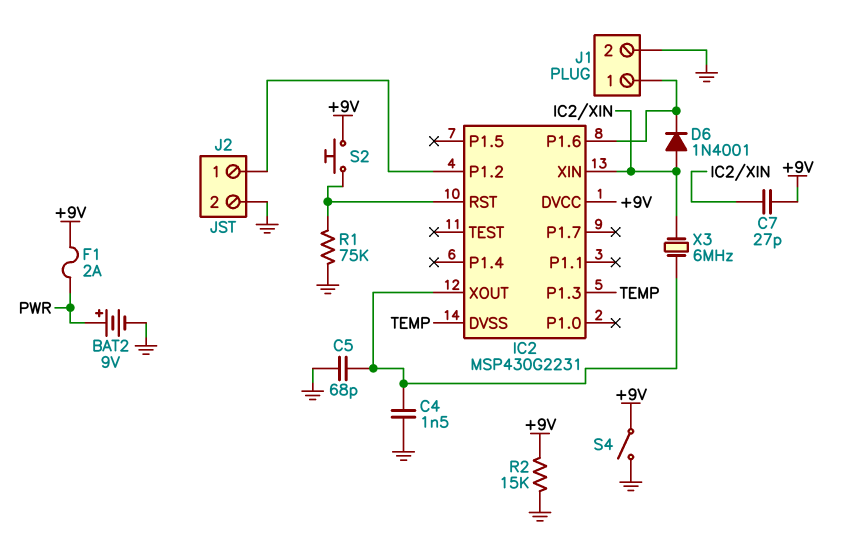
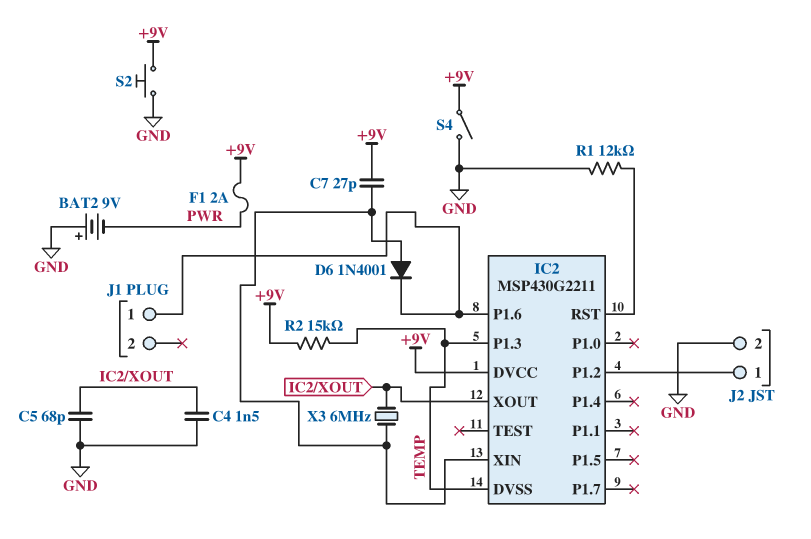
BAT2: 9V (plus PWR, minus GND) -> 9V (plus GND, minus PWR)
IC2: MSP430G2231 -> MSP430G2211
J1 pin 2: GND -> none
R1: 75k (GND, IC2/RST) -> 12k (GND, IC2/RST)
R2: 15k (+9V, GND) -> 15k (+9V, TEMP)
S2: button (+9V, IC2/RST) -> button (+9V, GND)

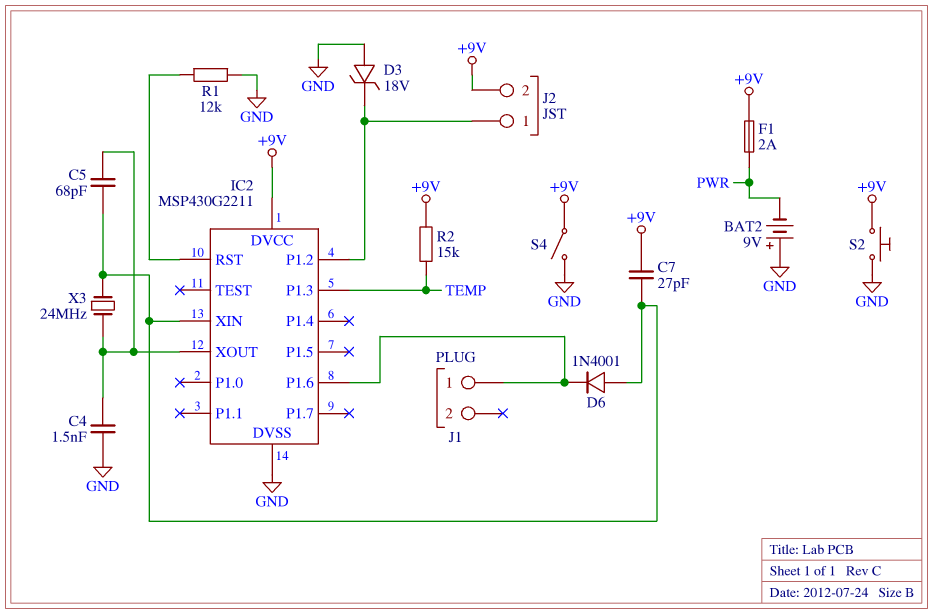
C5: 68pF (GND, IC2/XOUT) -> 68pF (IC2/XIN, IC2/XOUT)
D3: none -> zener 18V (A GND, K IC2/P1.2)
IC2 pin DVSS: TEMP -> GND
J2 pin 2: GND -> +9V
X3: 6MHz (IC2/XIN, IC2/XOUT) -> 24MHz (IC2/XIN, IC2/XOUT)

